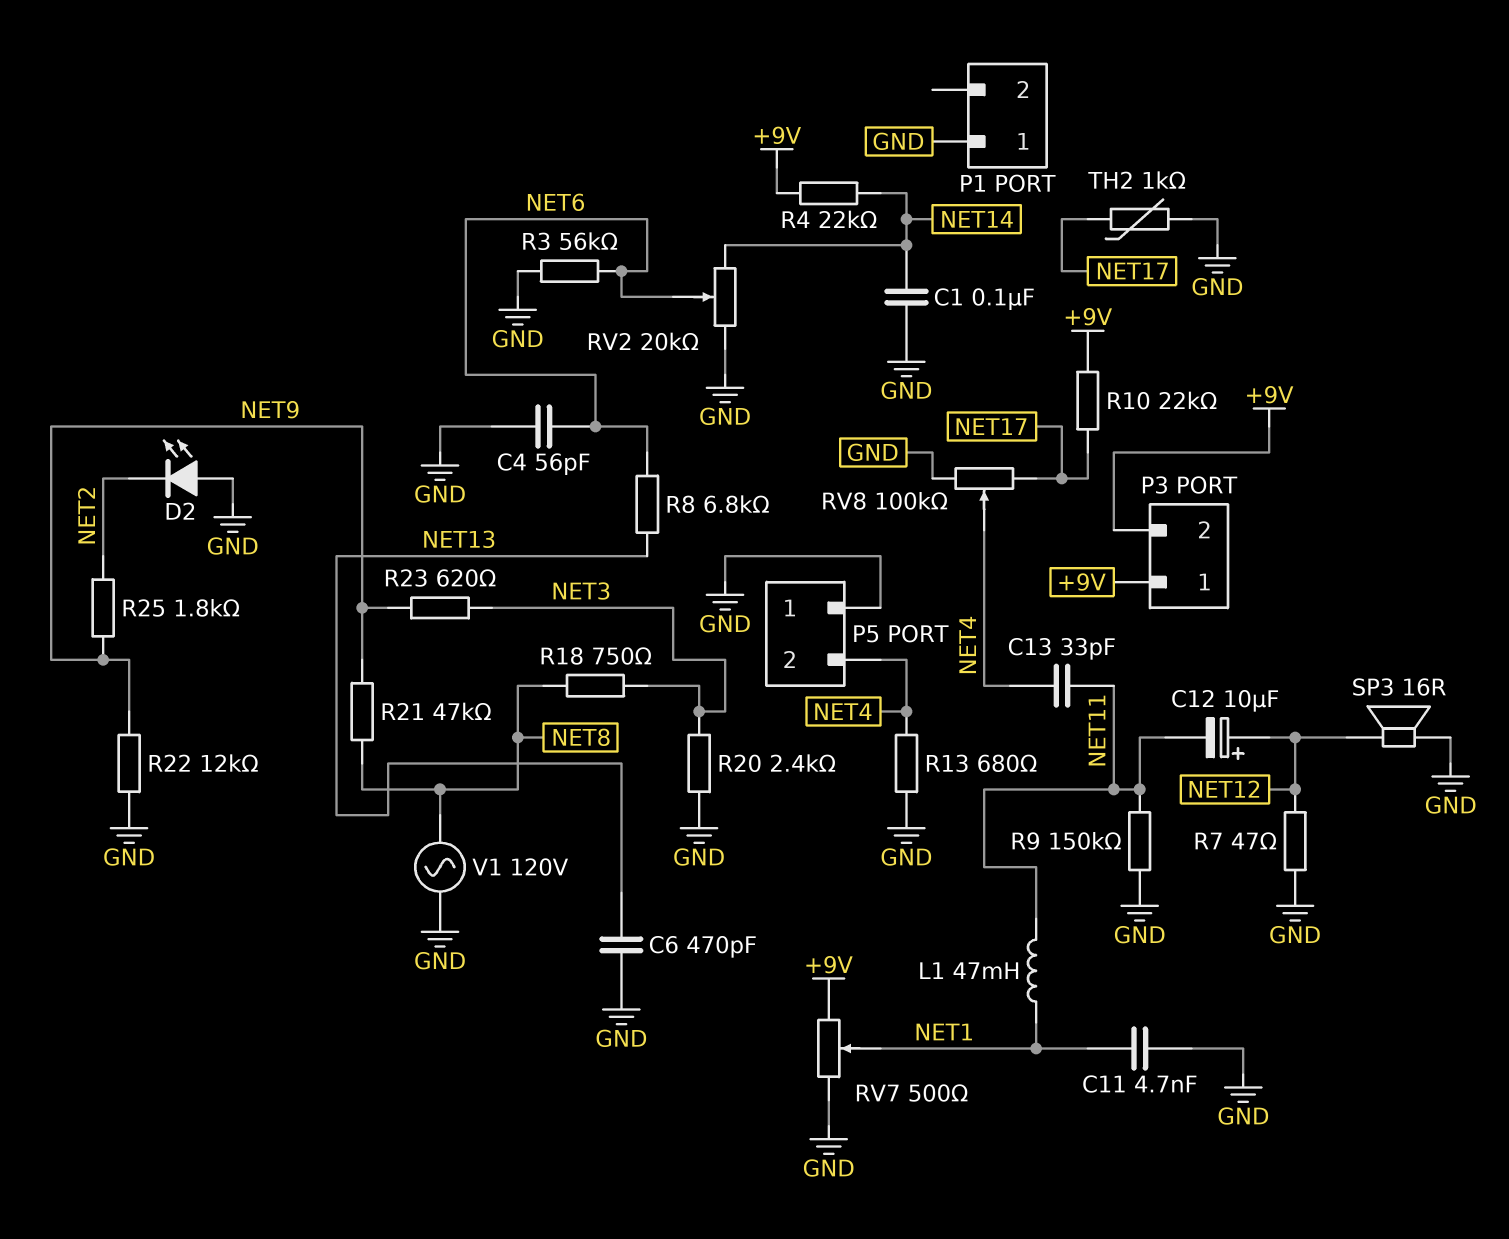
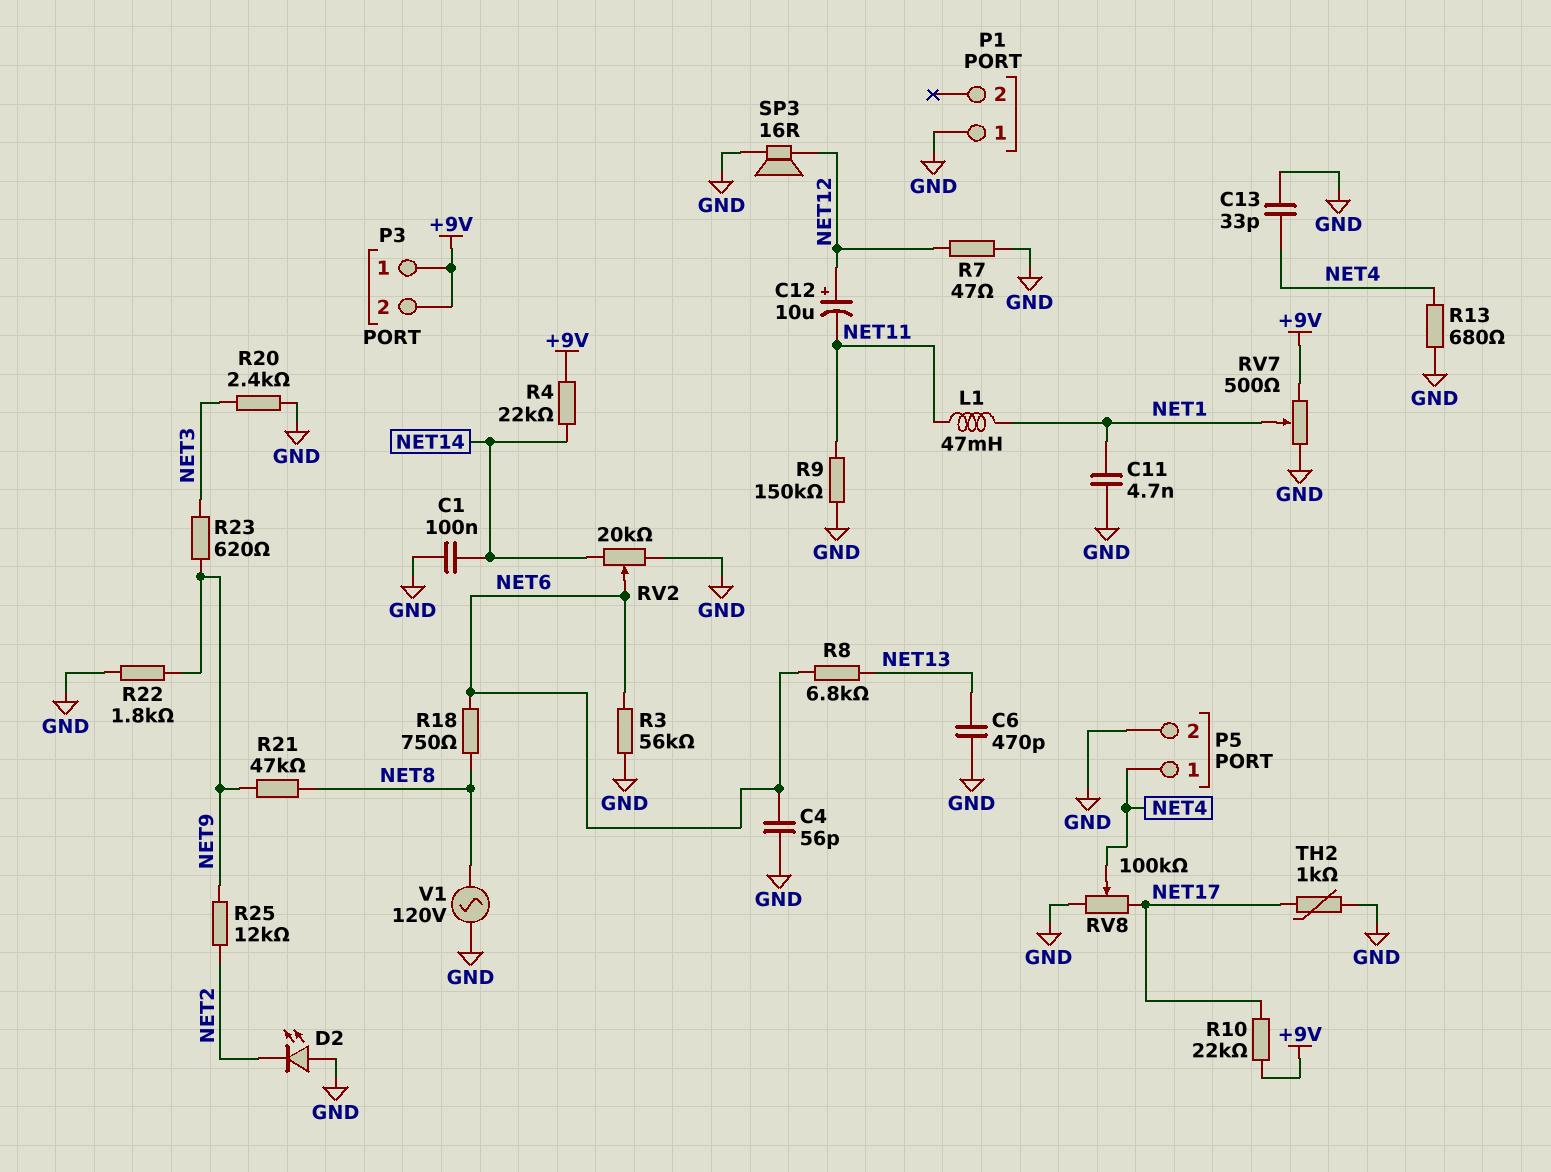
C13: 33pF (NET4, NET11) -> 33pF (GND, NET4)
P5 pin 1: GND -> NET4
P5 pin 2: NET4 -> GND
R18: 750 (NET3, NET8) -> 750 (NET6, NET8)
R22: 12k (GND, NET9) -> 1.8k (GND, NET9)
R25: 1.8k (NET2, NET9) -> 12k (NET2, NET9)

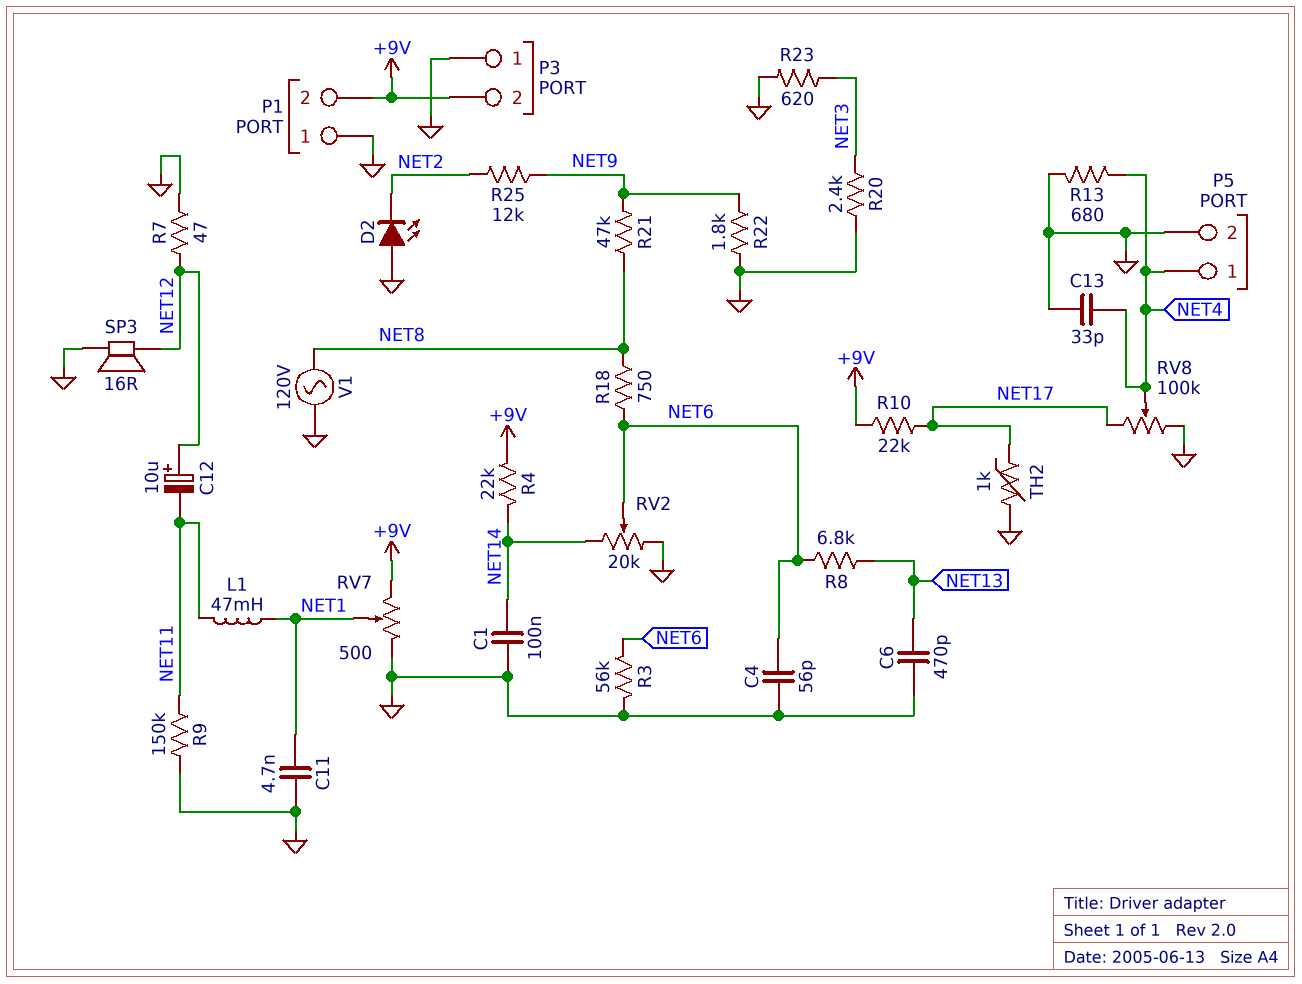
P1 pin 2: none -> +9V
P3 pin 1: +9V -> GND
R23: 620 (NET3, NET9) -> 620 (GND, NET3)

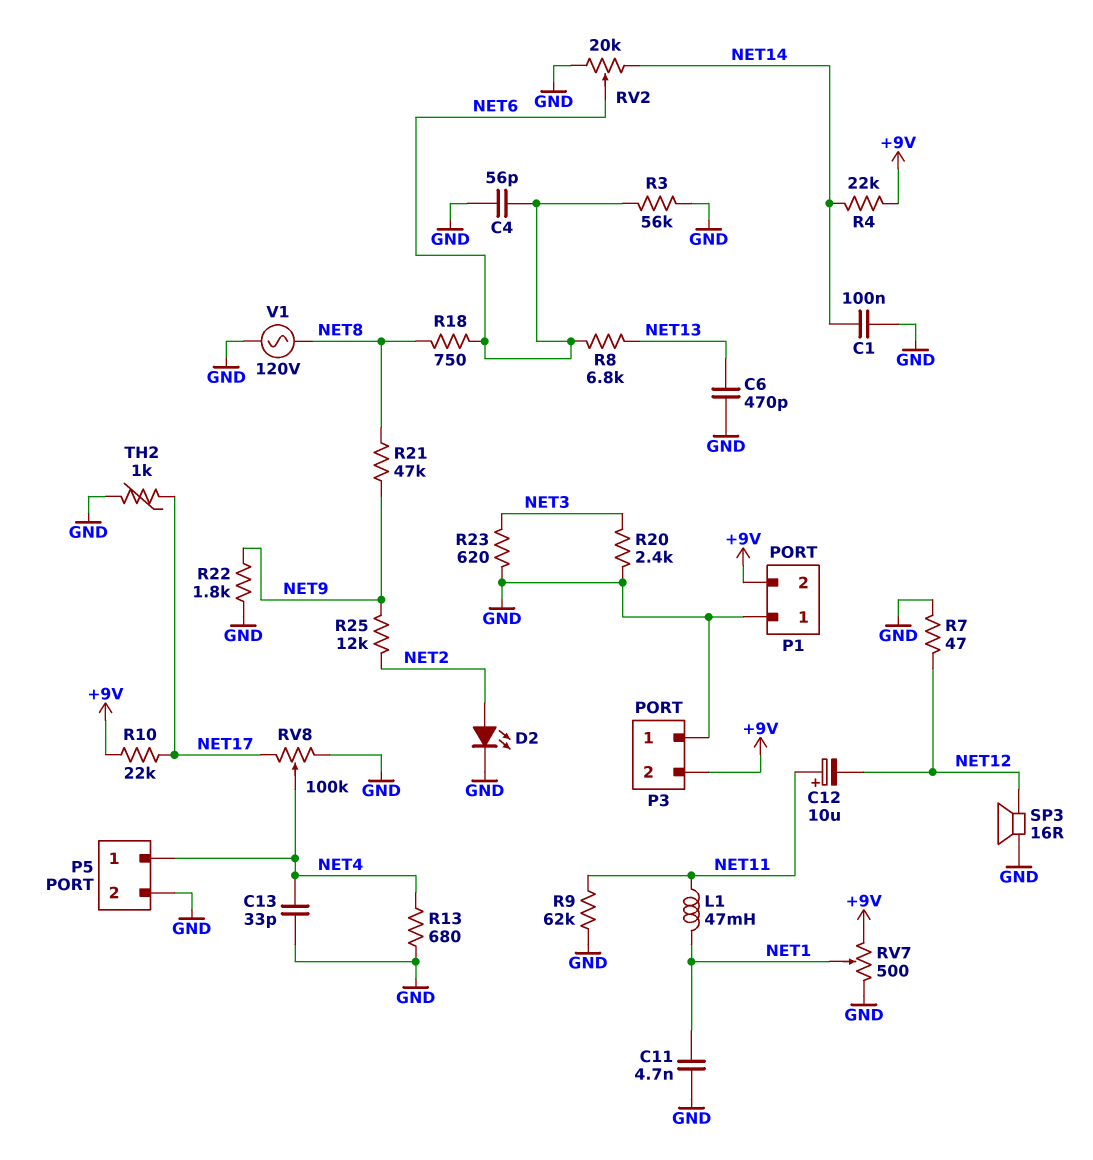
C12: 10uF (plus NET12, minus NET11) -> 10uF (plus NET11, minus NET12)
D2: LED (A GND, K NET2) -> LED (A NET2, K GND)
R9: 150k (GND, NET11) -> 62k (GND, NET11)

